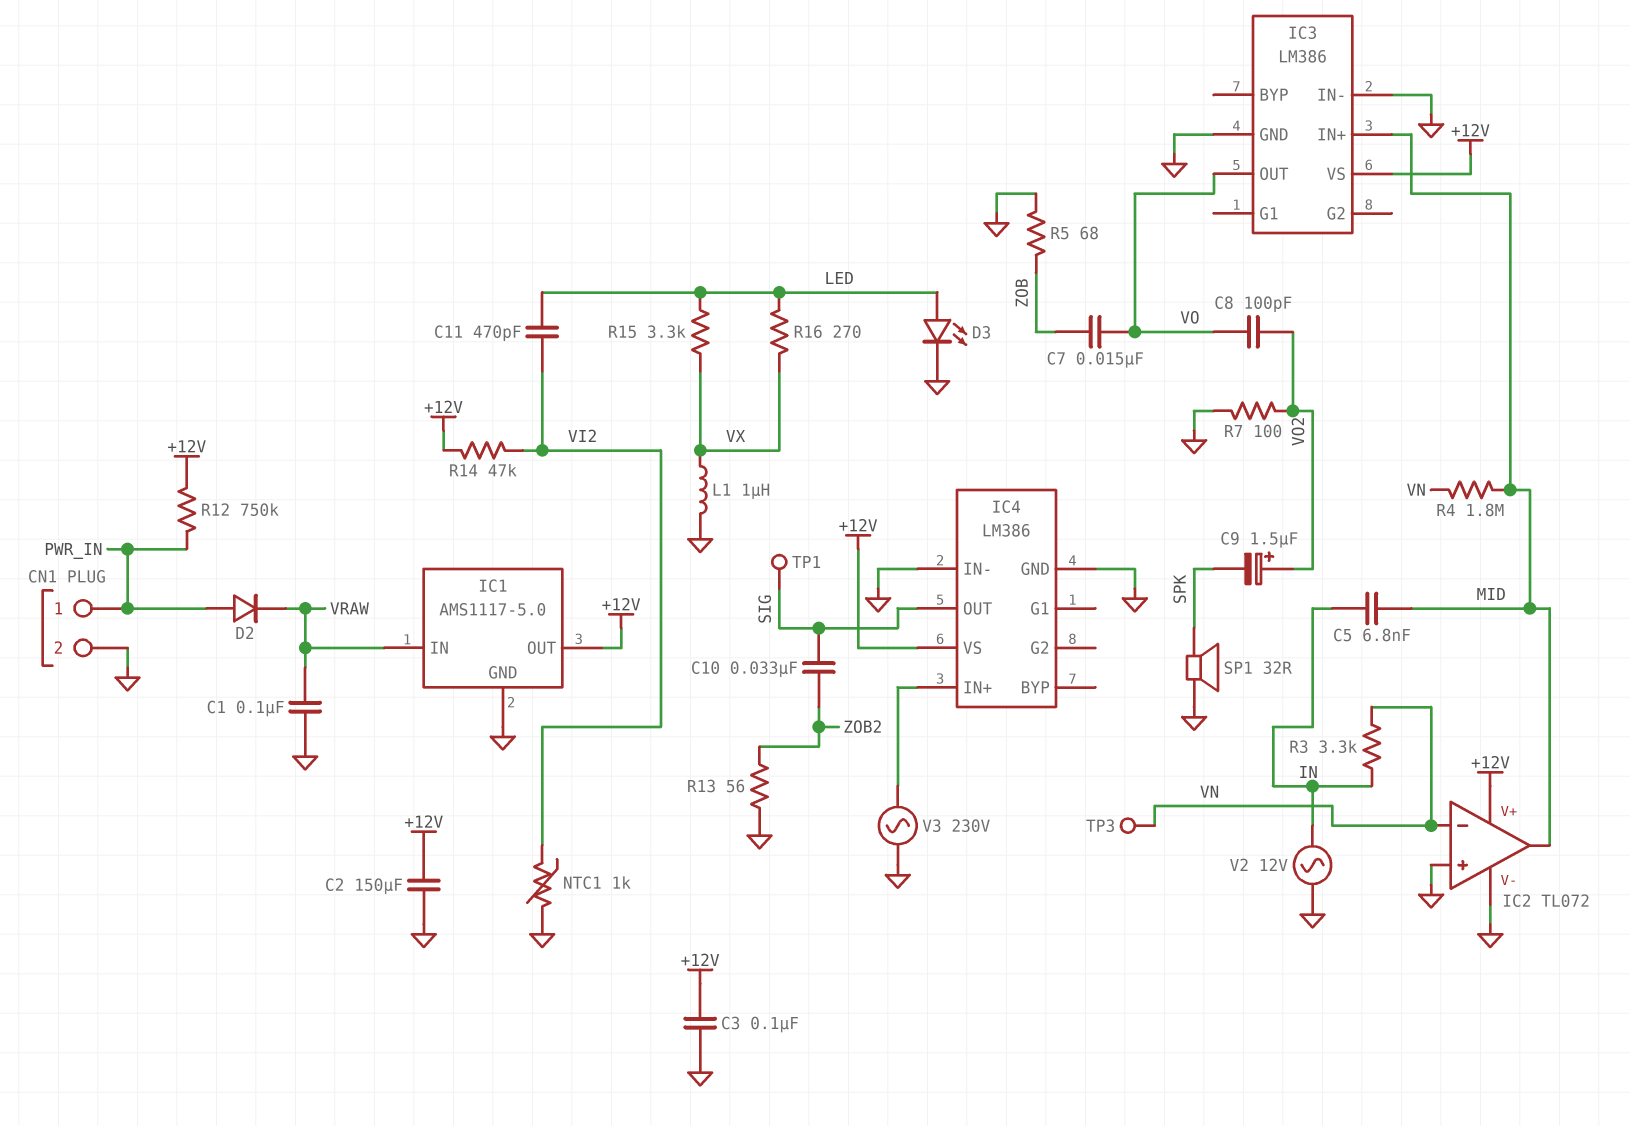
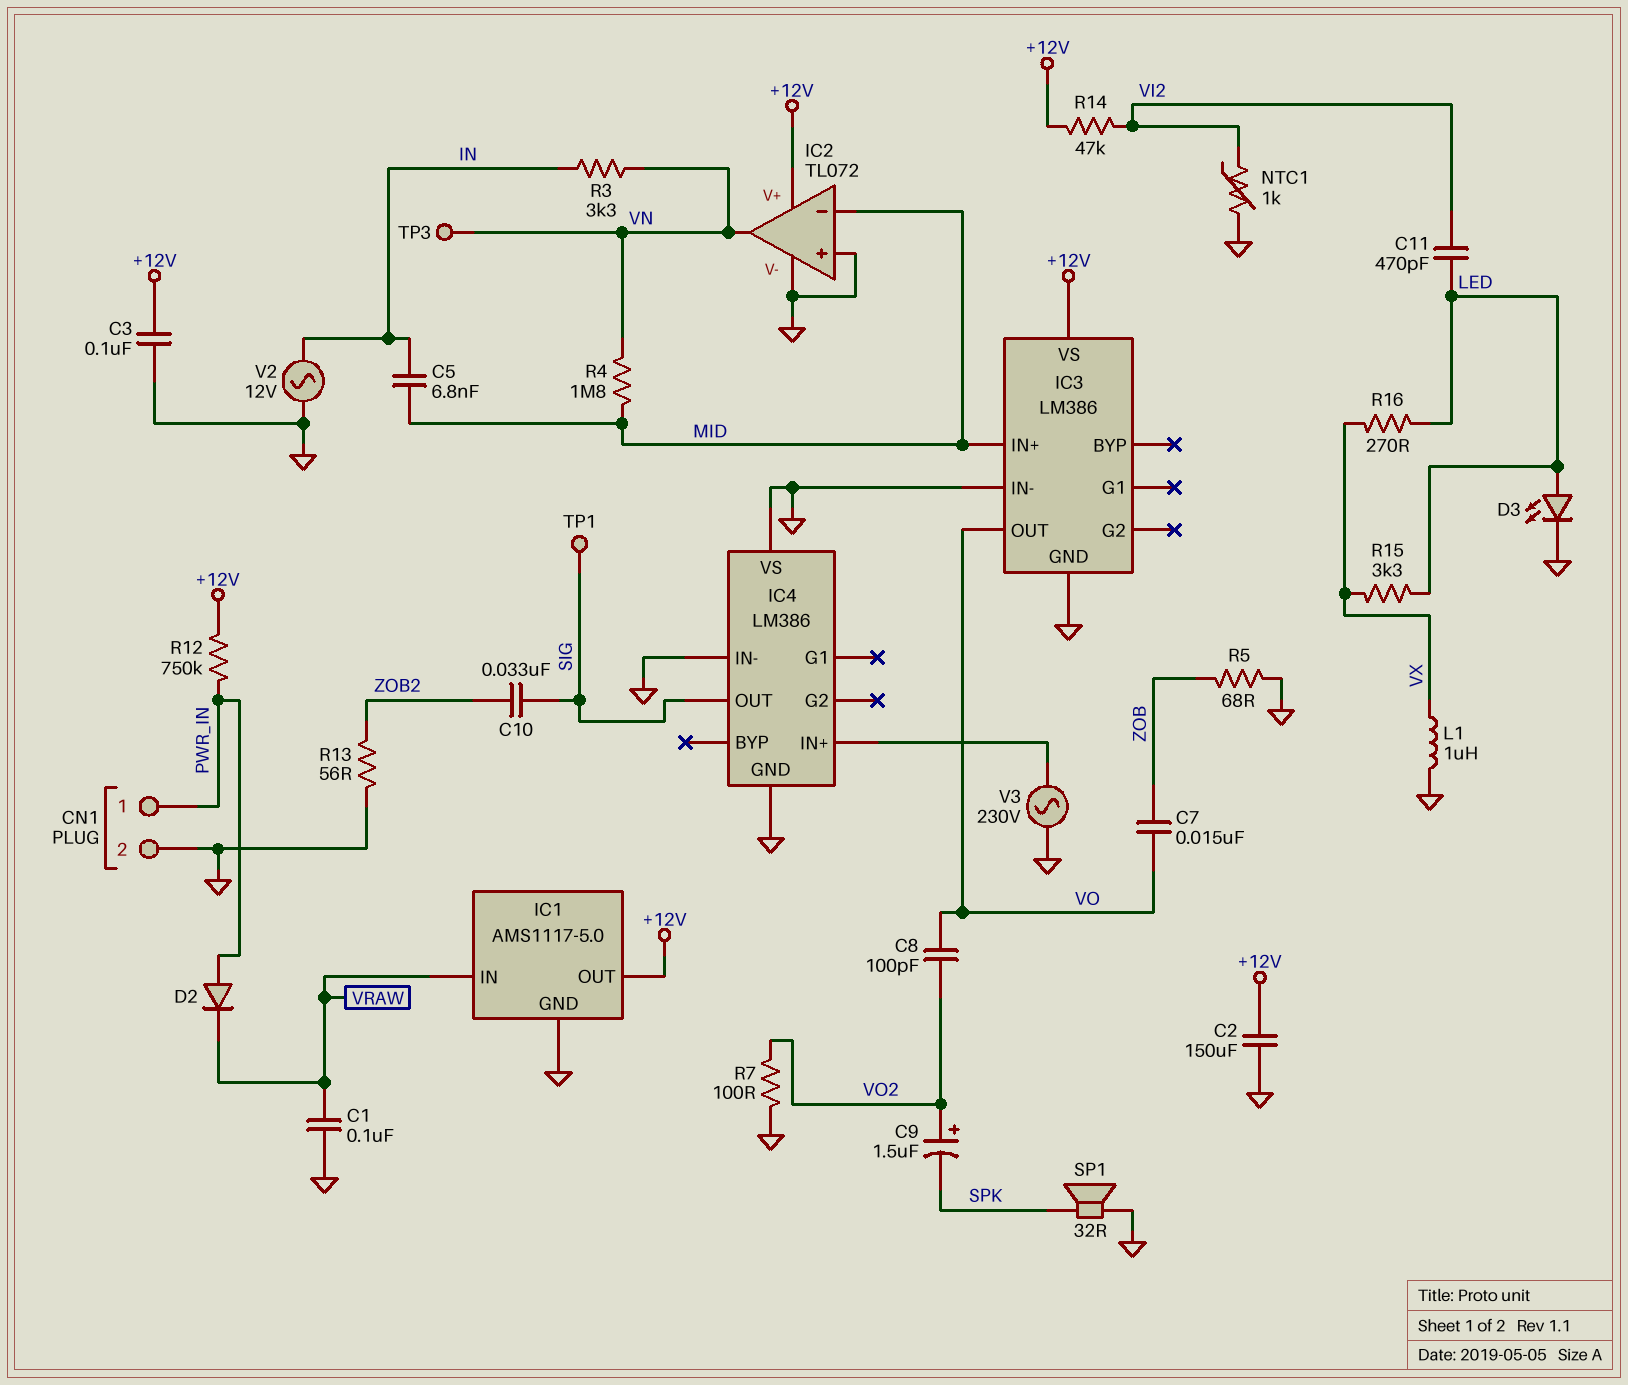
IC2 pin in-: VN -> MID
IC2 pin out: MID -> VN
IC4 pin VS: +12V -> GND

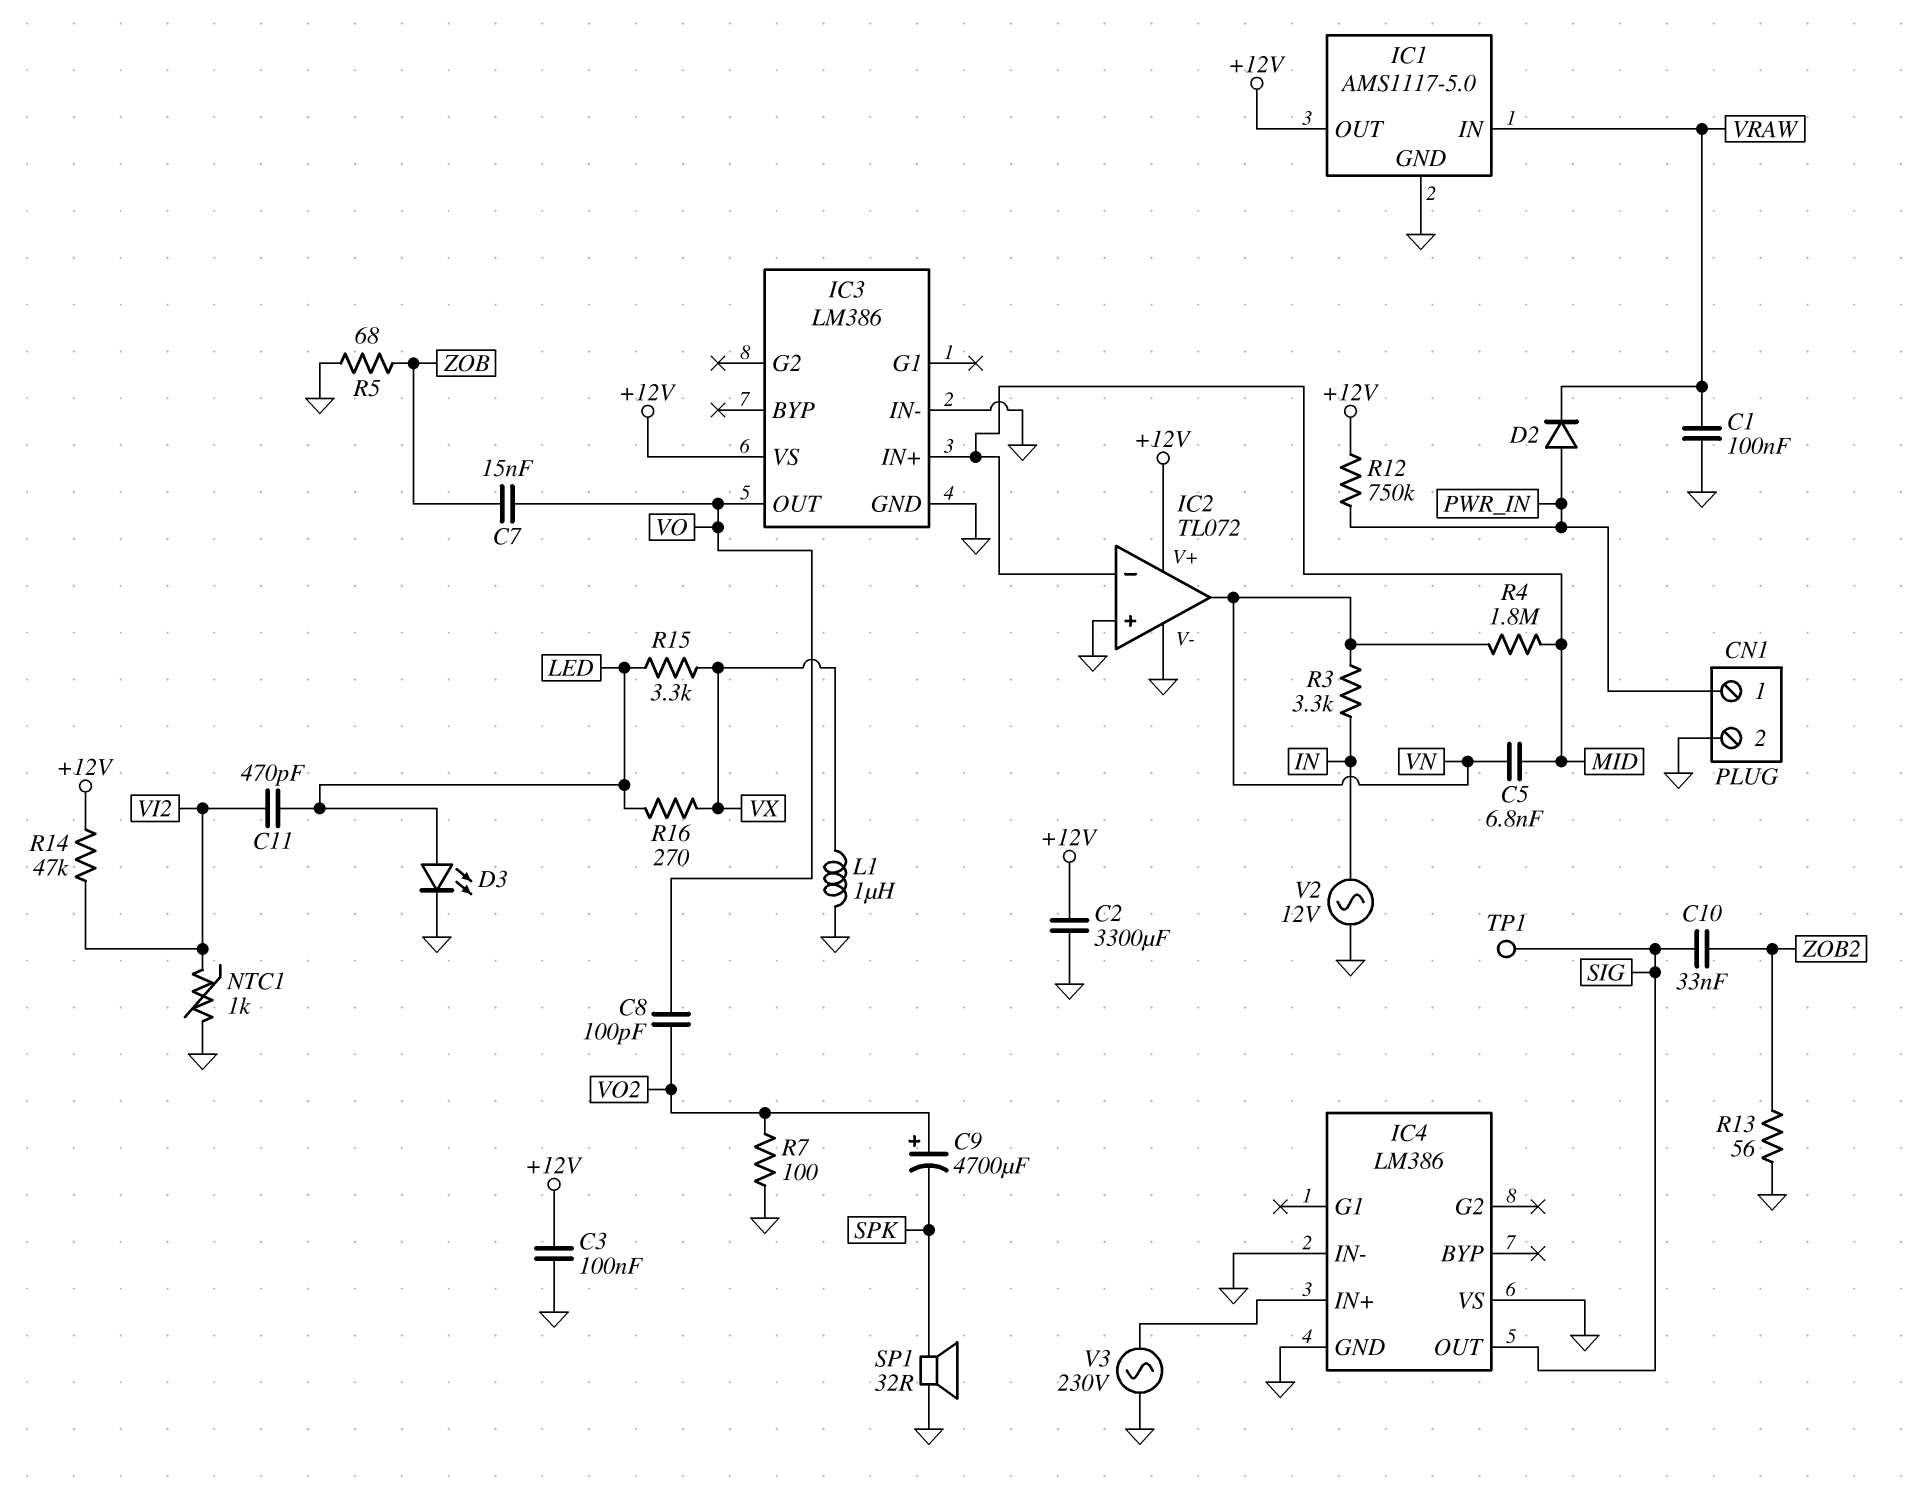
C2: 150uF (+12V, GND) -> 3300uF (+12V, GND)
C5: 6.8nF (IN, MID) -> 6.8nF (MID, VN)
C9: 1.5uF (plus VO2, minus SPK) -> 4700uF (plus VO2, minus SPK)
TP3: test point (VN) -> none

